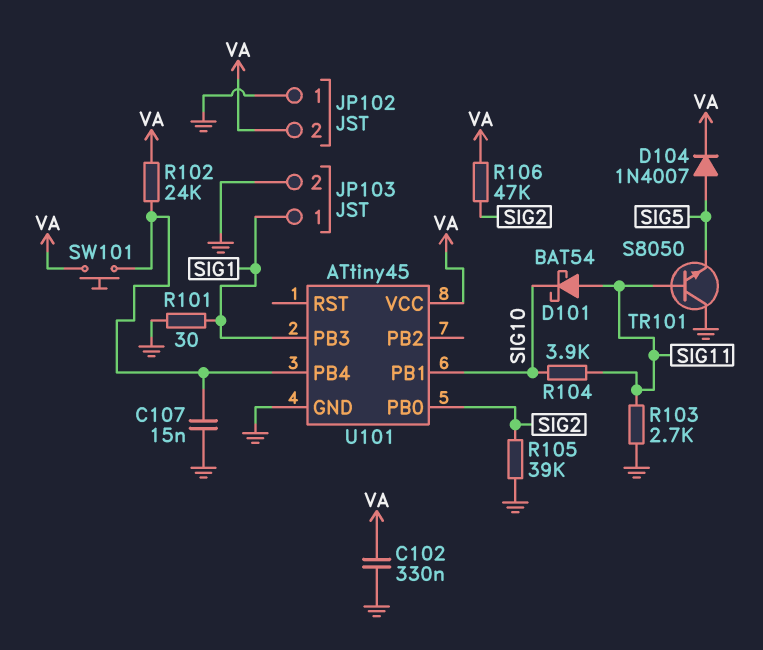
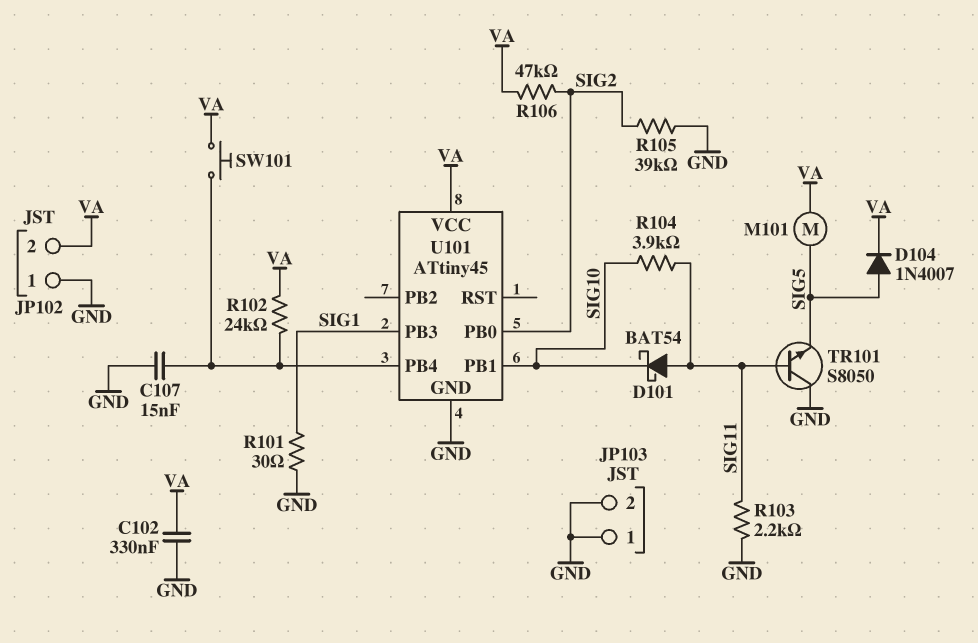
JP103 pin 1: SIG1 -> GND
M101: none -> motor (SIG5, VA)
R103: 2.7k (GND, SIG11) -> 2.2k (GND, SIG11)

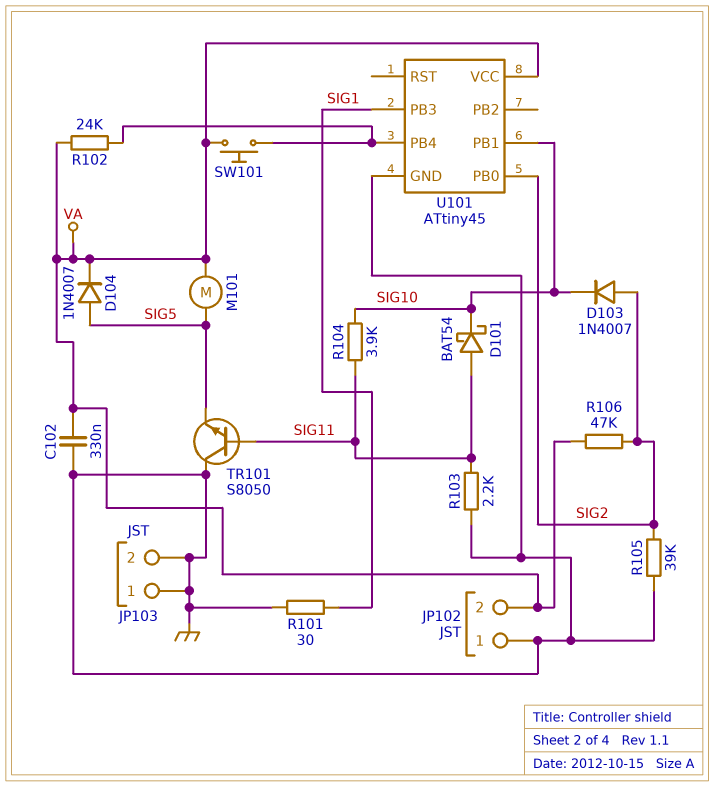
C107: 15nF (GND, U101/PB4) -> none
D103: none -> diode 1N4007 (A SIG2, K SIG10)

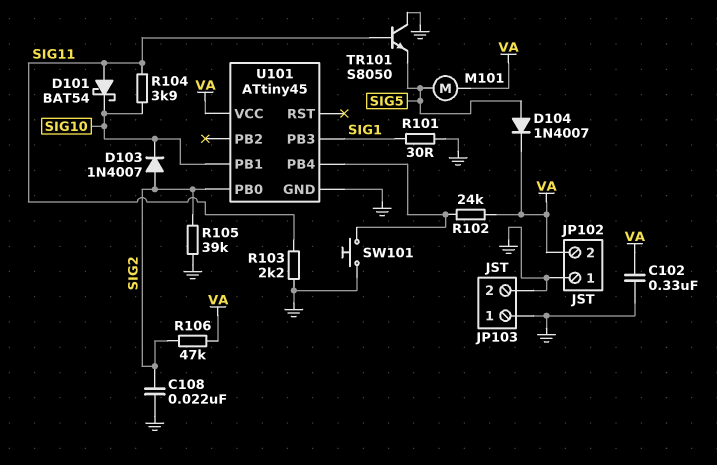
C108: none -> 22nF (GND, SIG2)
SW101: button (U101/PB4, VA) -> button (GND, U101/PB4)

